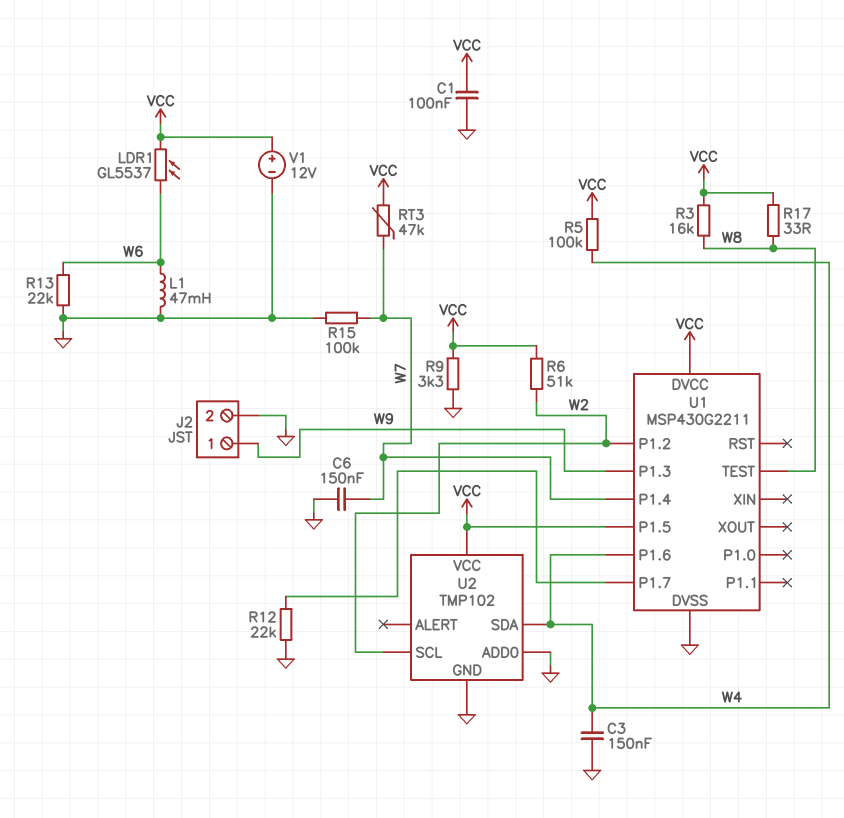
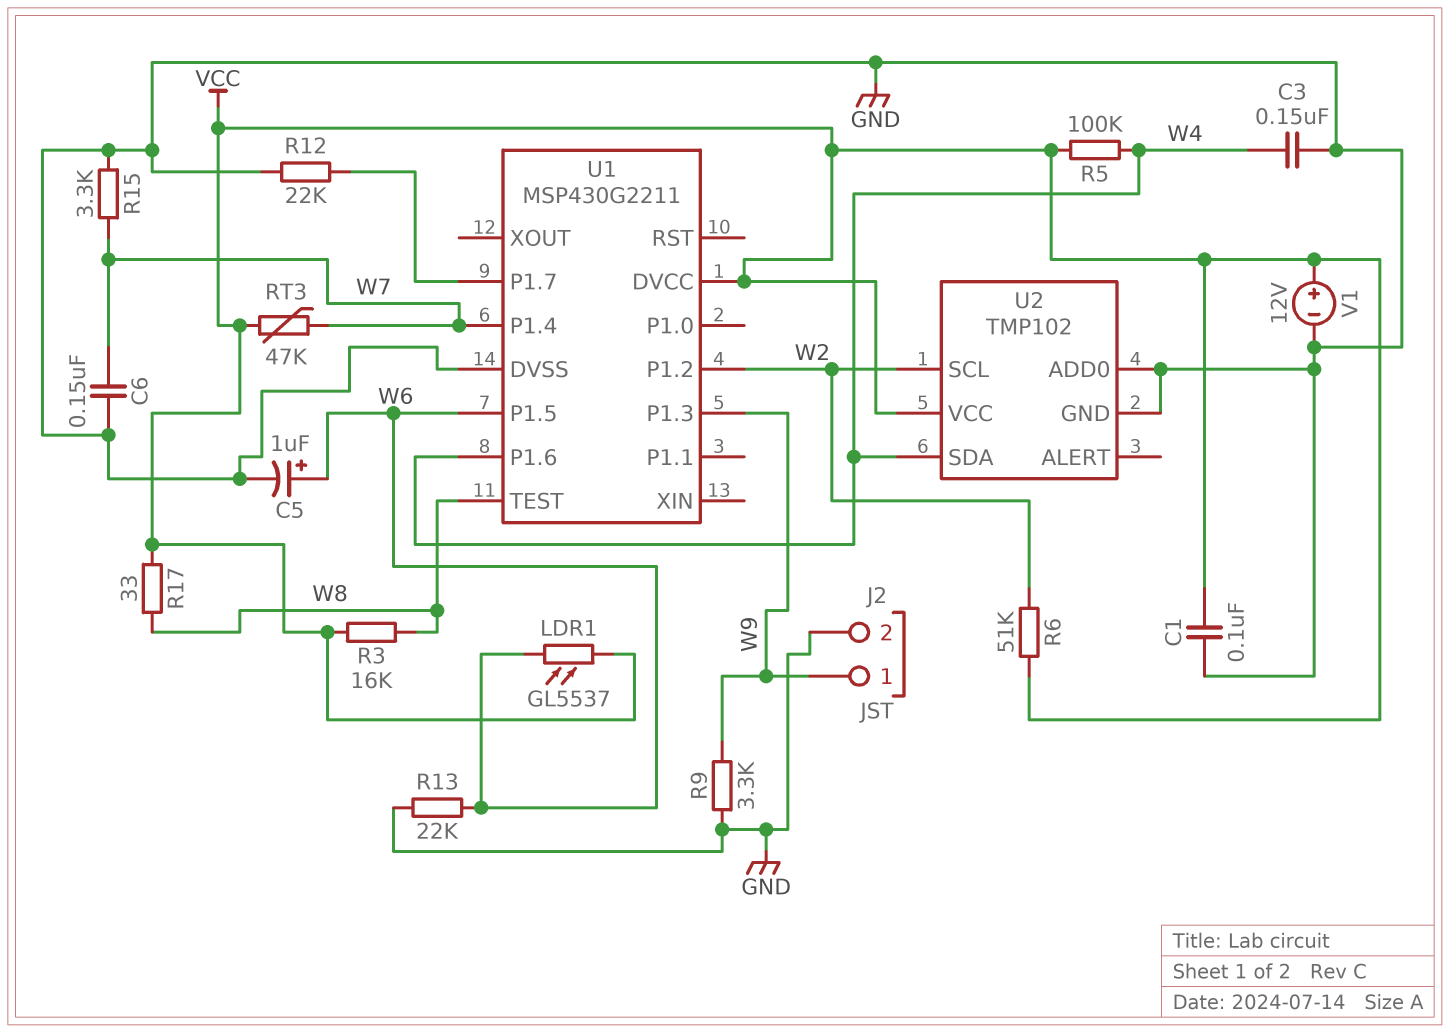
C5: none -> 1uF (plus W6, minus GND)
L1: 47mH (GND, W6) -> none
R9: 3.3k (GND, VCC) -> 3.3k (GND, W9)
R15: 100k (GND, W7) -> 3.3k (GND, W7)
U1 pin P1.5: VCC -> W6

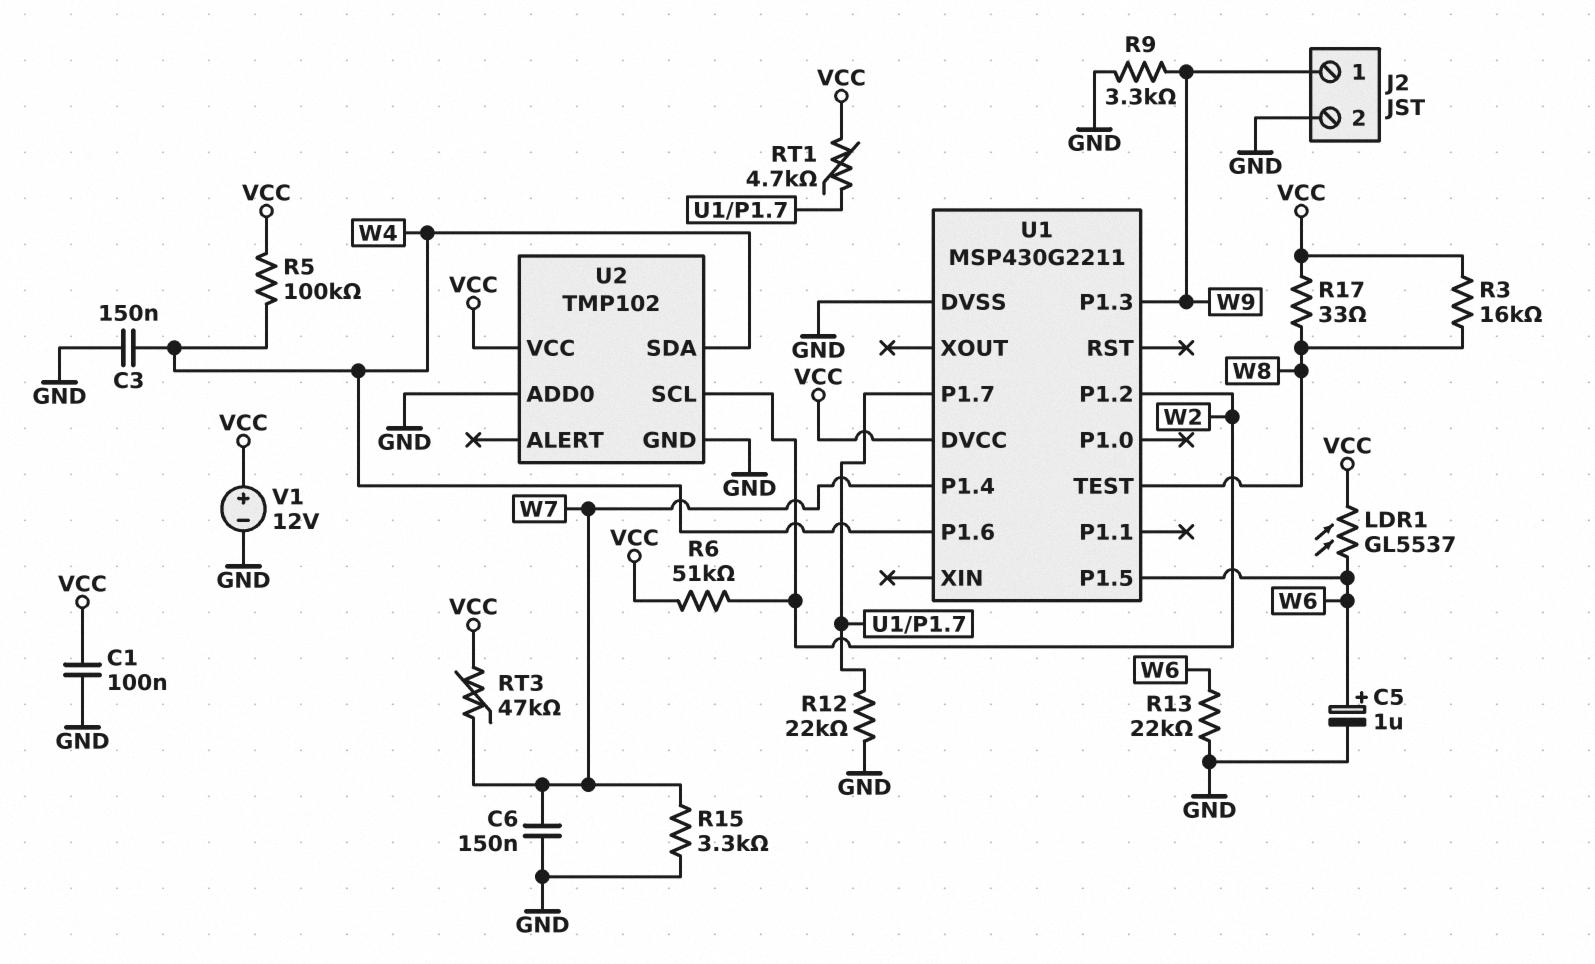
RT1: none -> 4.7k (U1/P1.7, VCC)

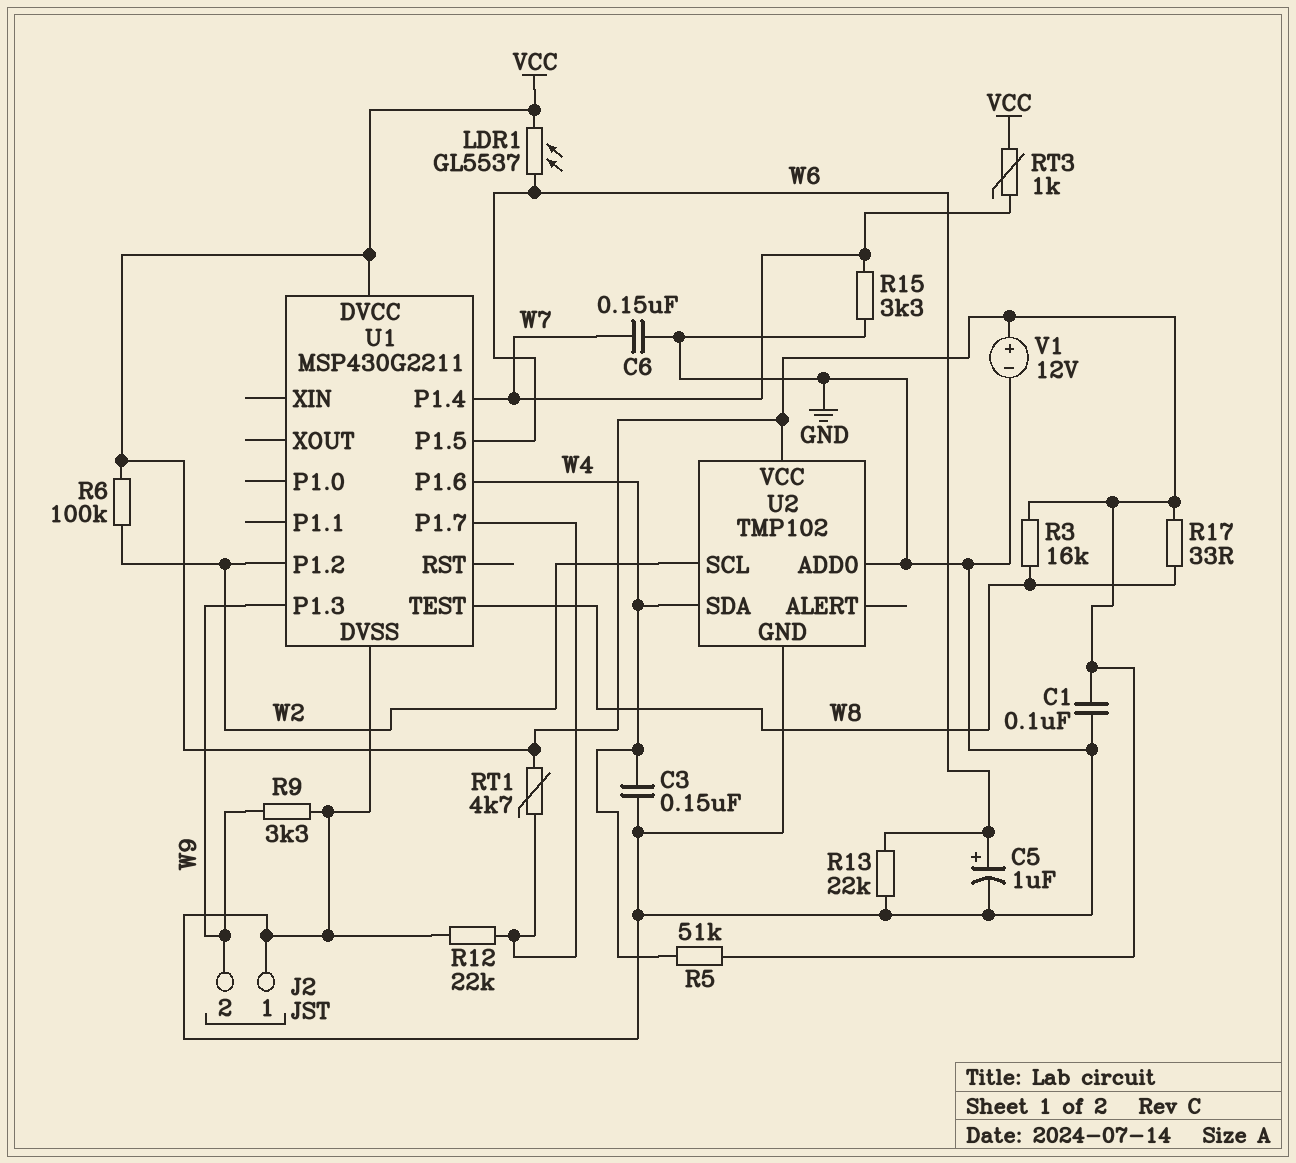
J2 pin 1: W9 -> GND
J2 pin 2: GND -> W9
R5: 100k (VCC, W4) -> 51k (VCC, W4)
R6: 51k (VCC, W2) -> 100k (VCC, W2)
RT3: 47k (VCC, W7) -> 1k (VCC, W7)

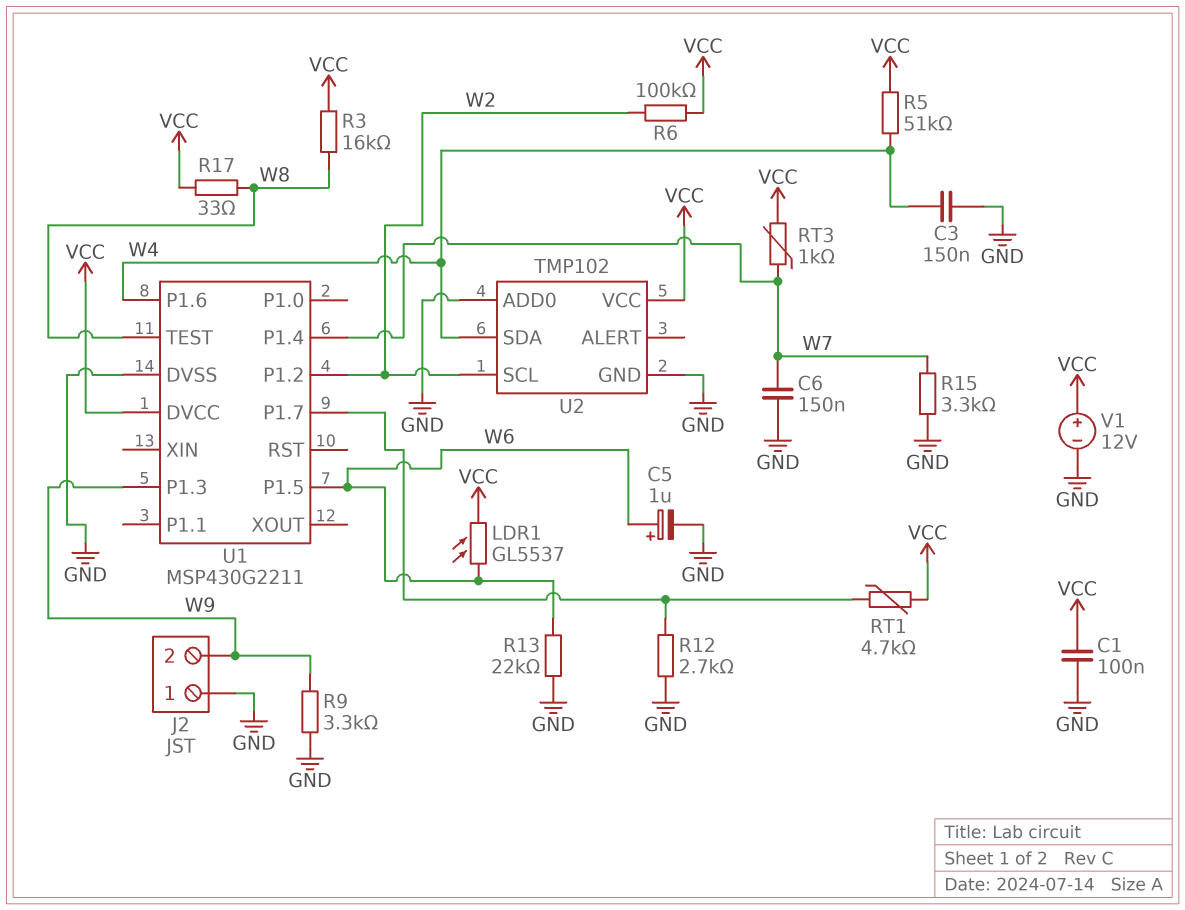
R12: 22k (GND, U1/P1.7) -> 2.7k (GND, U1/P1.7)

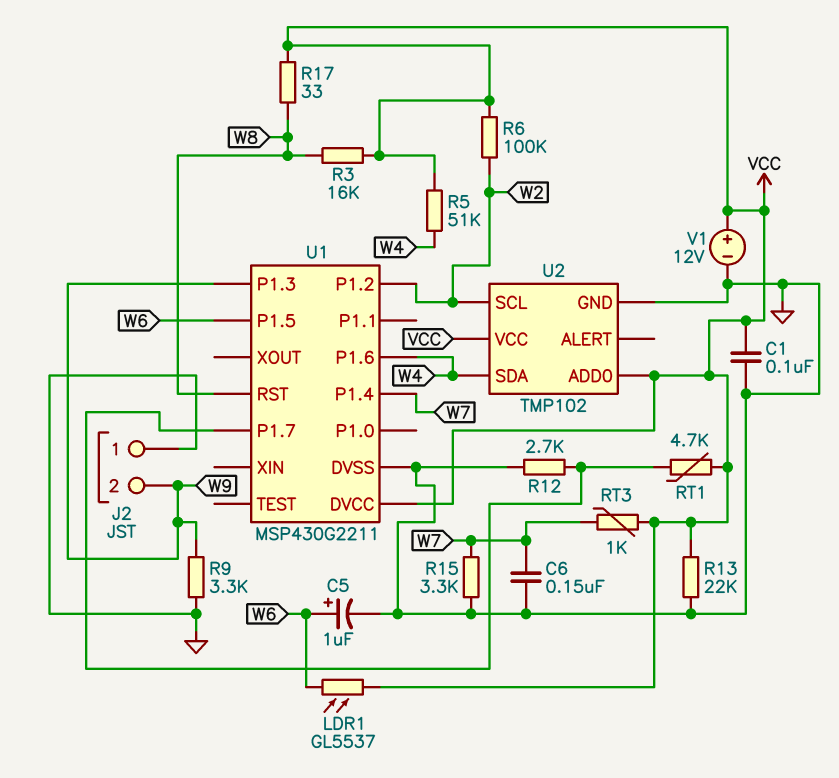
C3: 150nF (GND, W4) -> none
R13: 22k (GND, W6) -> 22k (GND, VCC)
U1 pin RST: none -> W8
U1 pin TEST: W8 -> none
U2 pin ADD0: GND -> VCC

